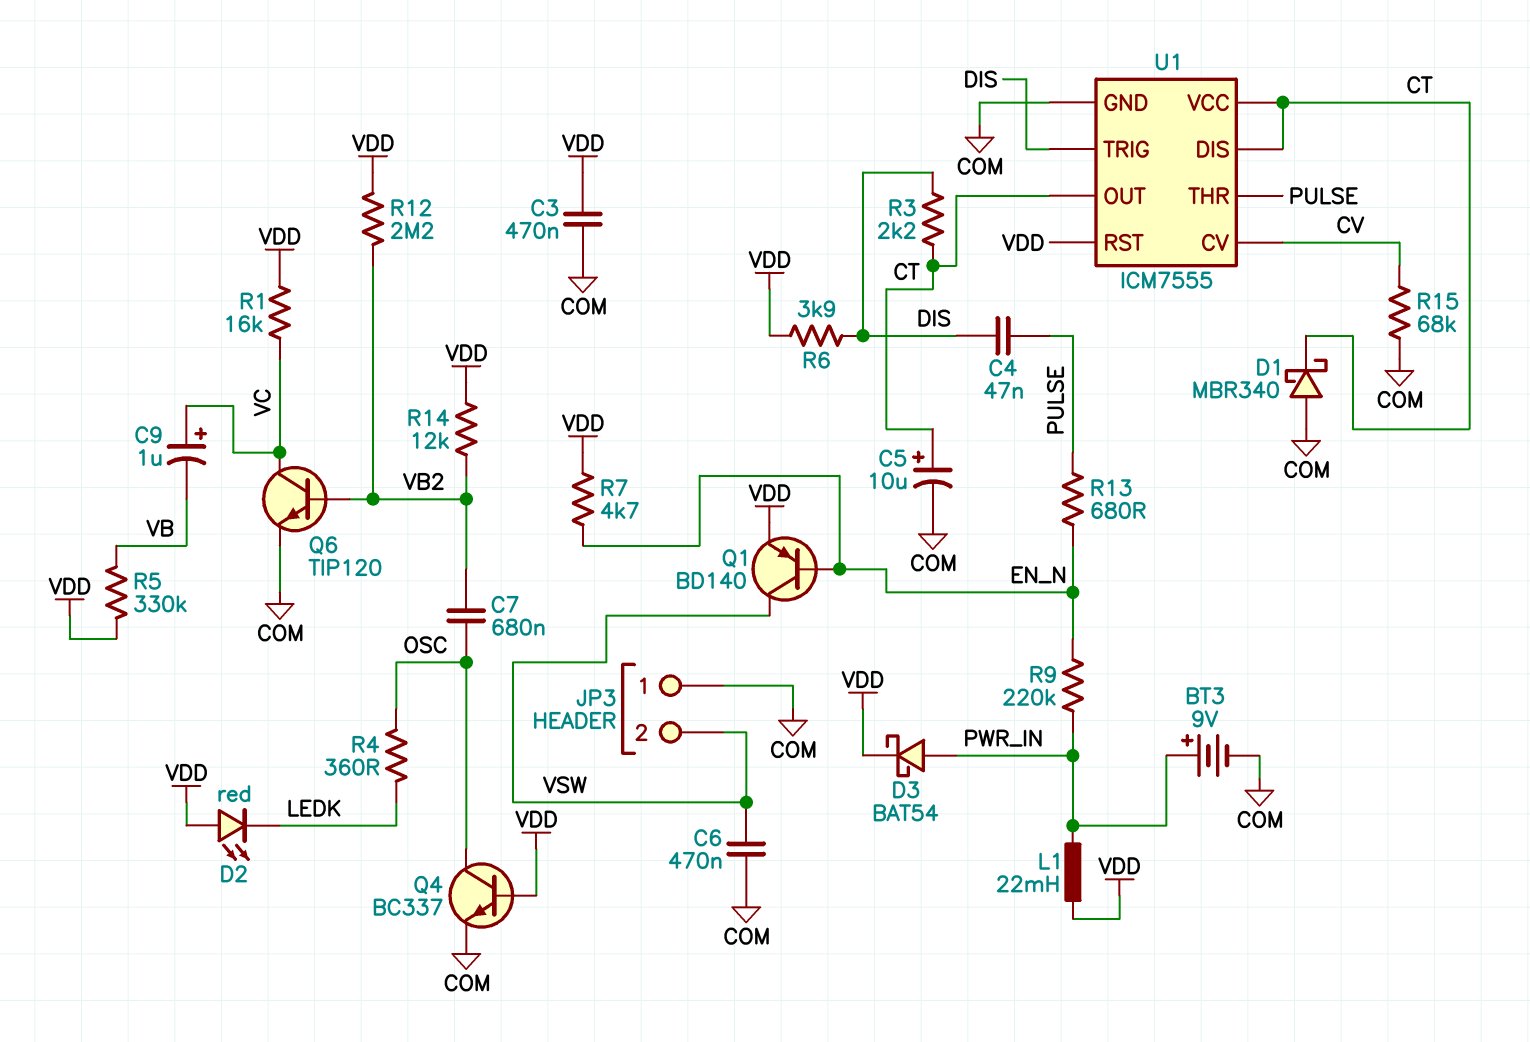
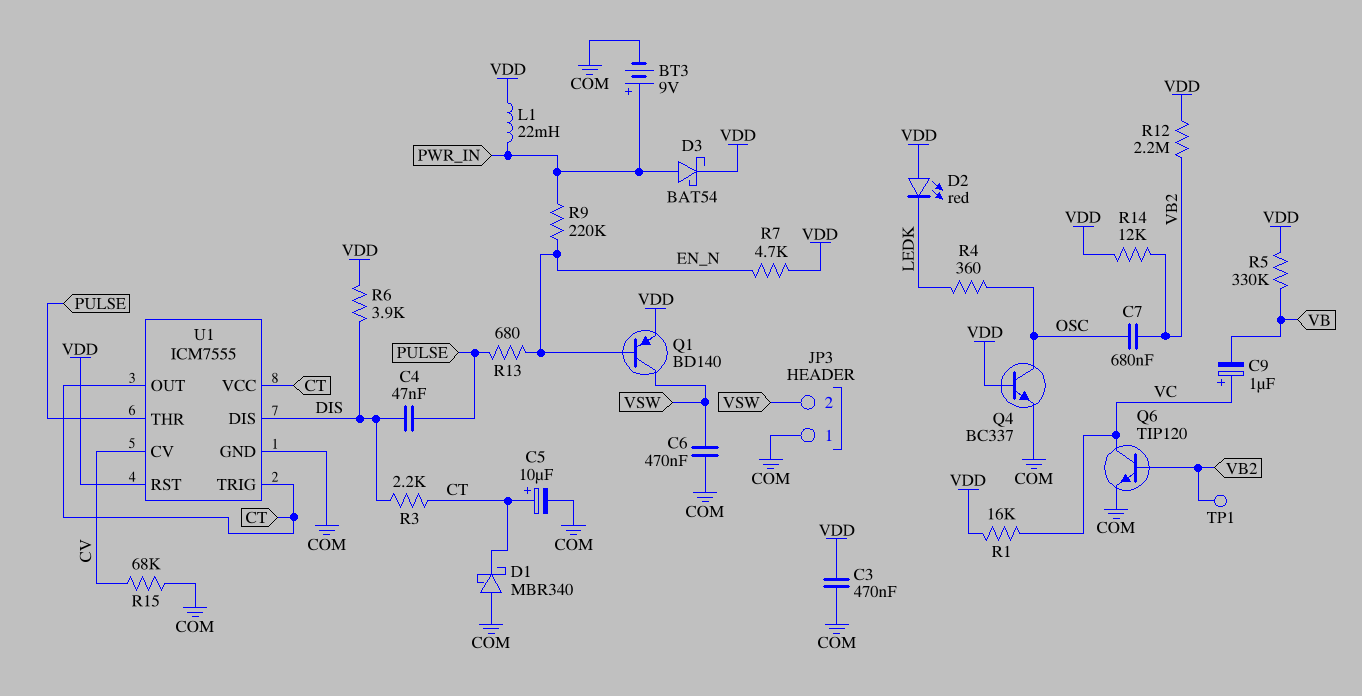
TP1: none -> test point (VB2)
U1 pin DIS: CT -> DIS
U1 pin TRIG: DIS -> CT

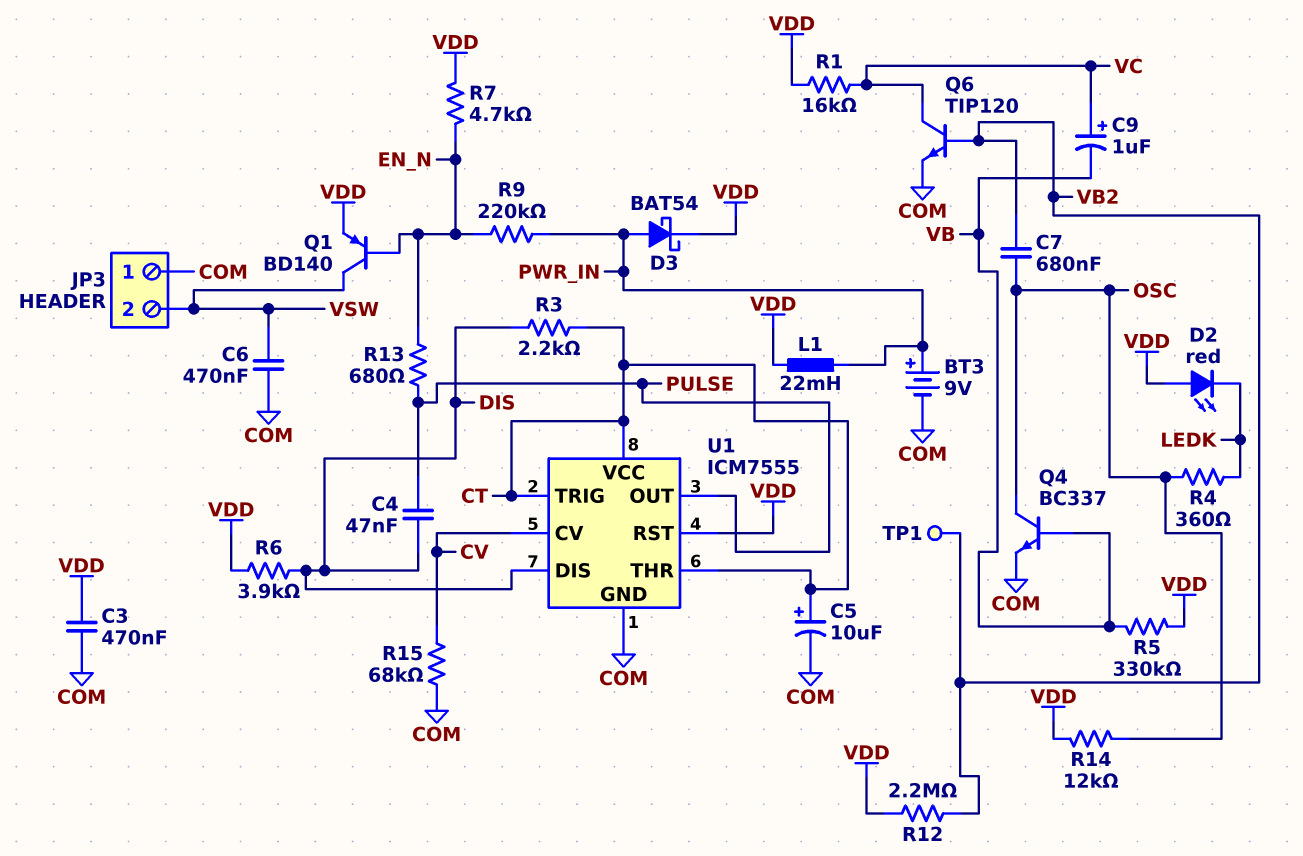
D1: schottky MBR340 (A COM, K CT) -> none
Q4: NPN BC337 (B VDD, C OSC, E COM) -> NPN BC337 (B VB, C OSC, E COM)
R14: 12k (VB2, VDD) -> 12k (OSC, VDD)
U1 pin OUT: CT -> PULSE
U1 pin THR: PULSE -> CT

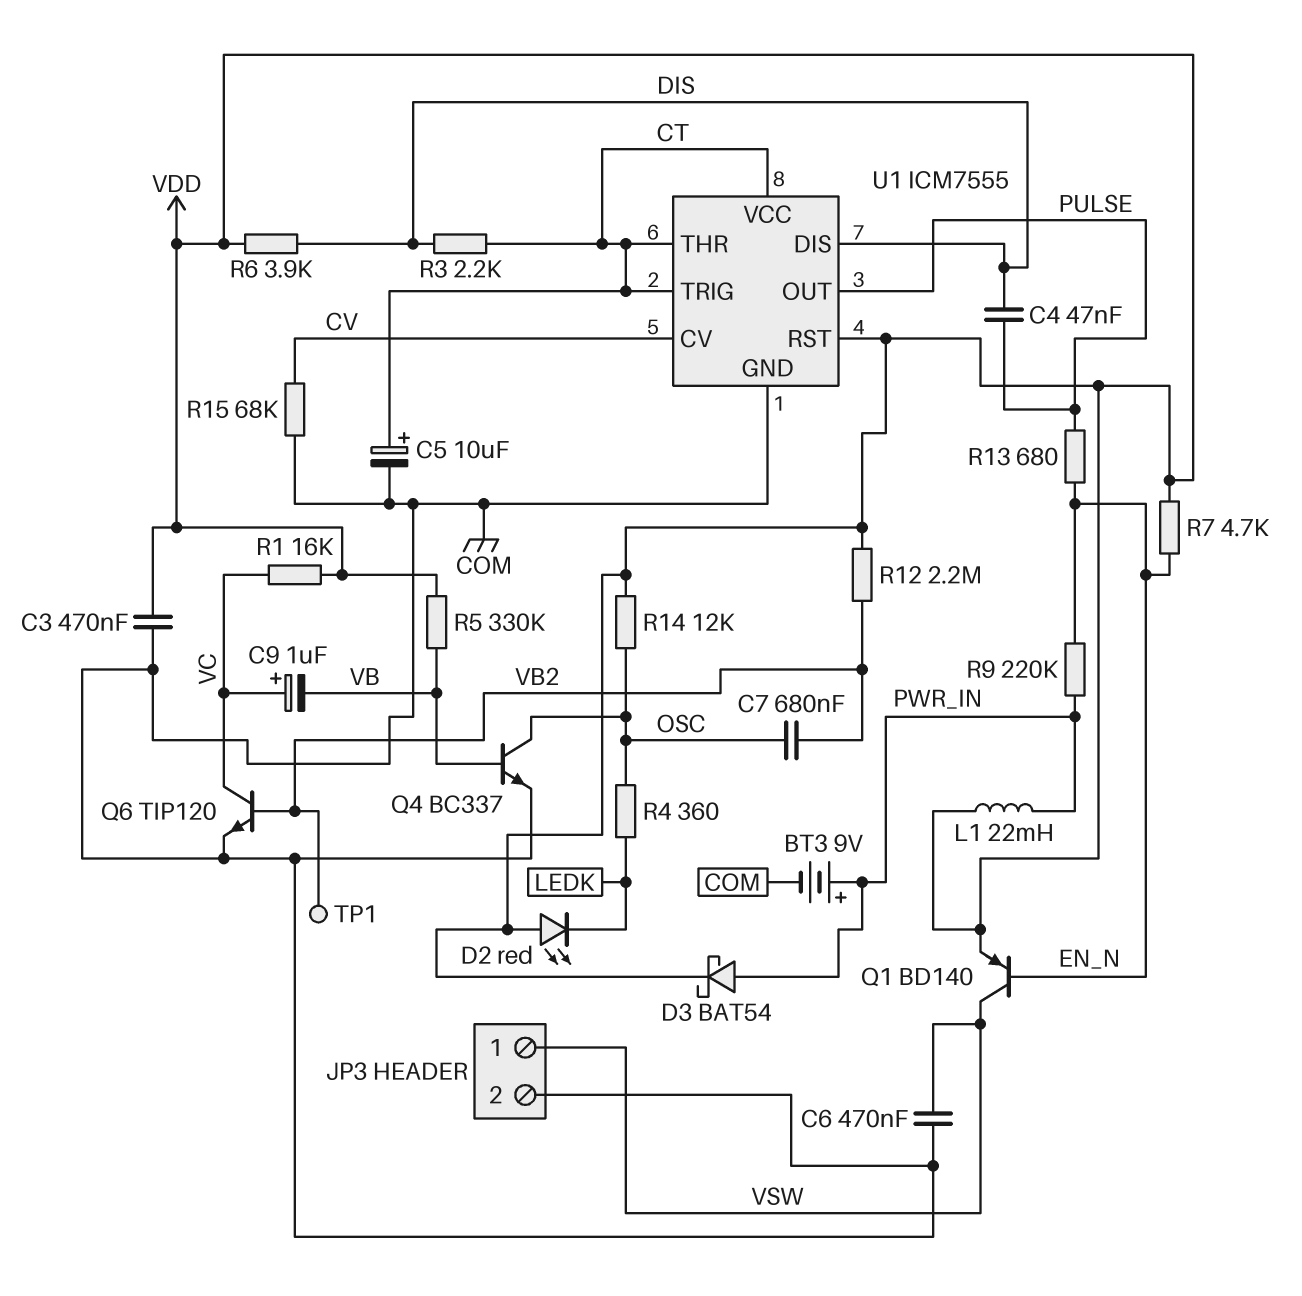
JP3 pin 1: COM -> VSW
JP3 pin 2: VSW -> COM

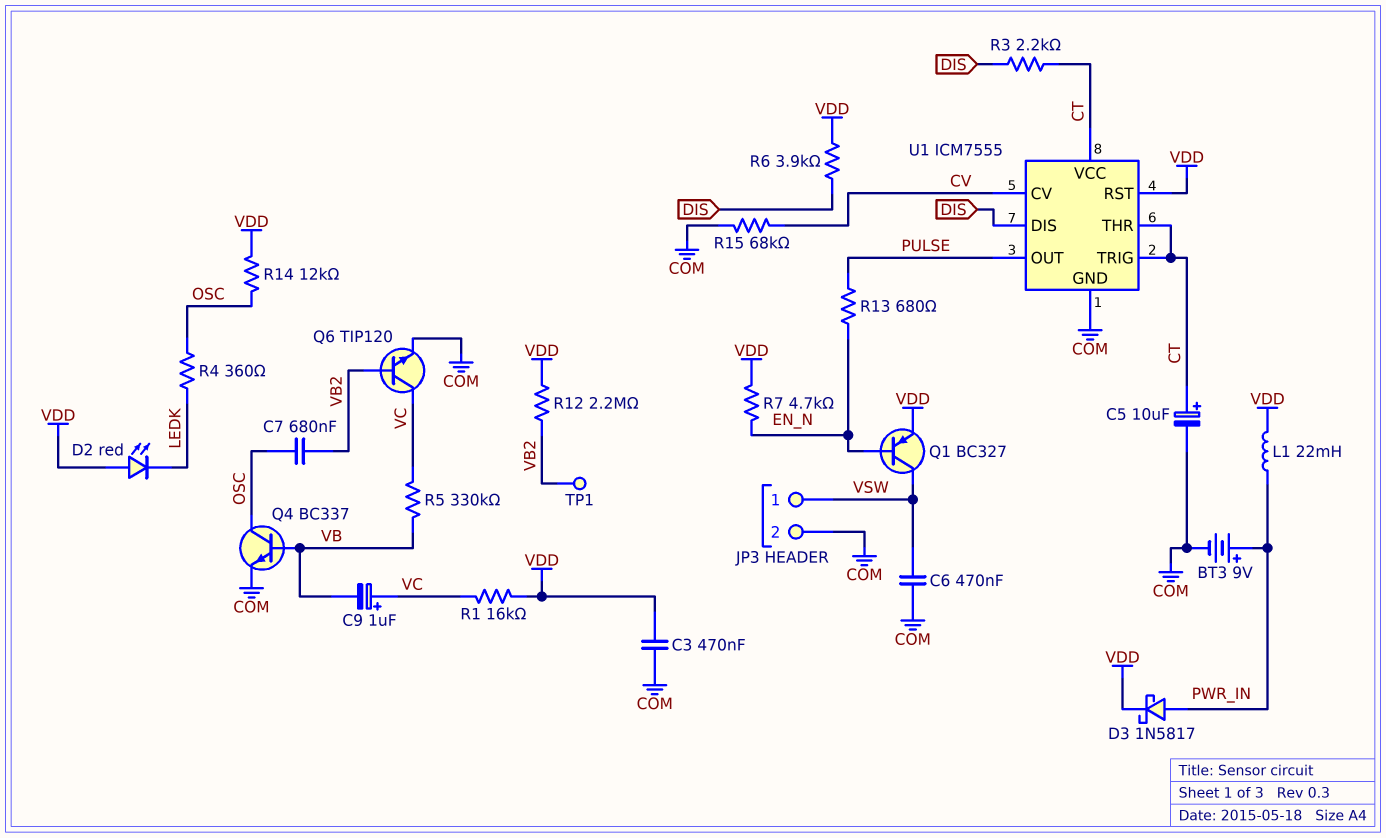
C4: 47nF (DIS, PULSE) -> none
D3: schottky BAT54 (A PWR_IN, K VDD) -> schottky 1N5817 (A PWR_IN, K VDD)
Q1: PNP BD140 (B EN_N, C VSW, E VDD) -> PNP BC327 (B EN_N, C VSW, E VDD)
R5: 330k (VB, VDD) -> 330k (VB, VC)
R9: 220k (EN_N, PWR_IN) -> none

